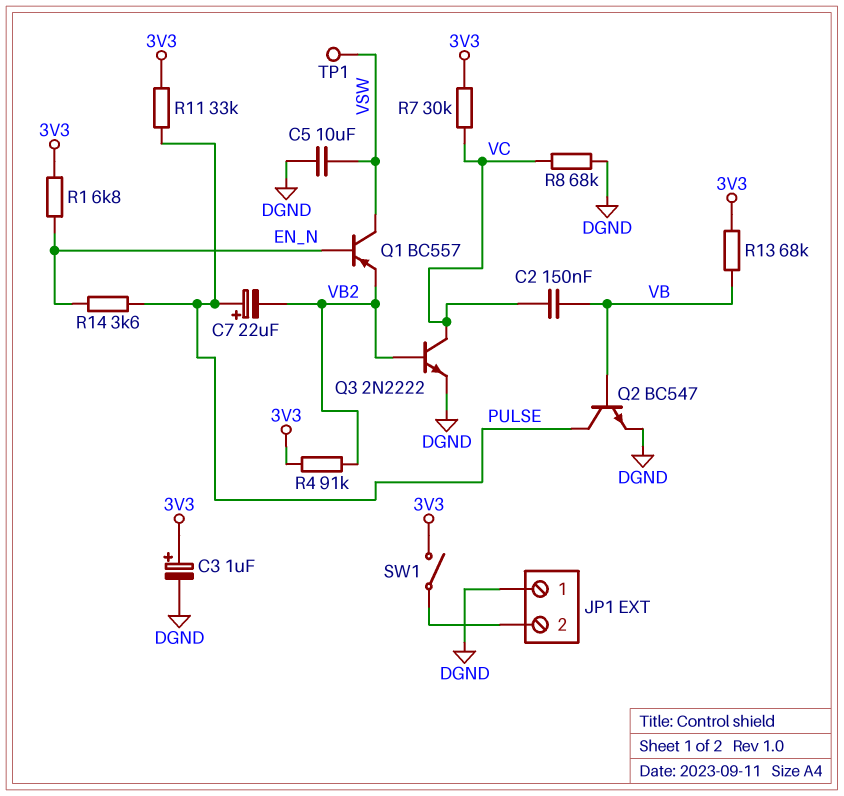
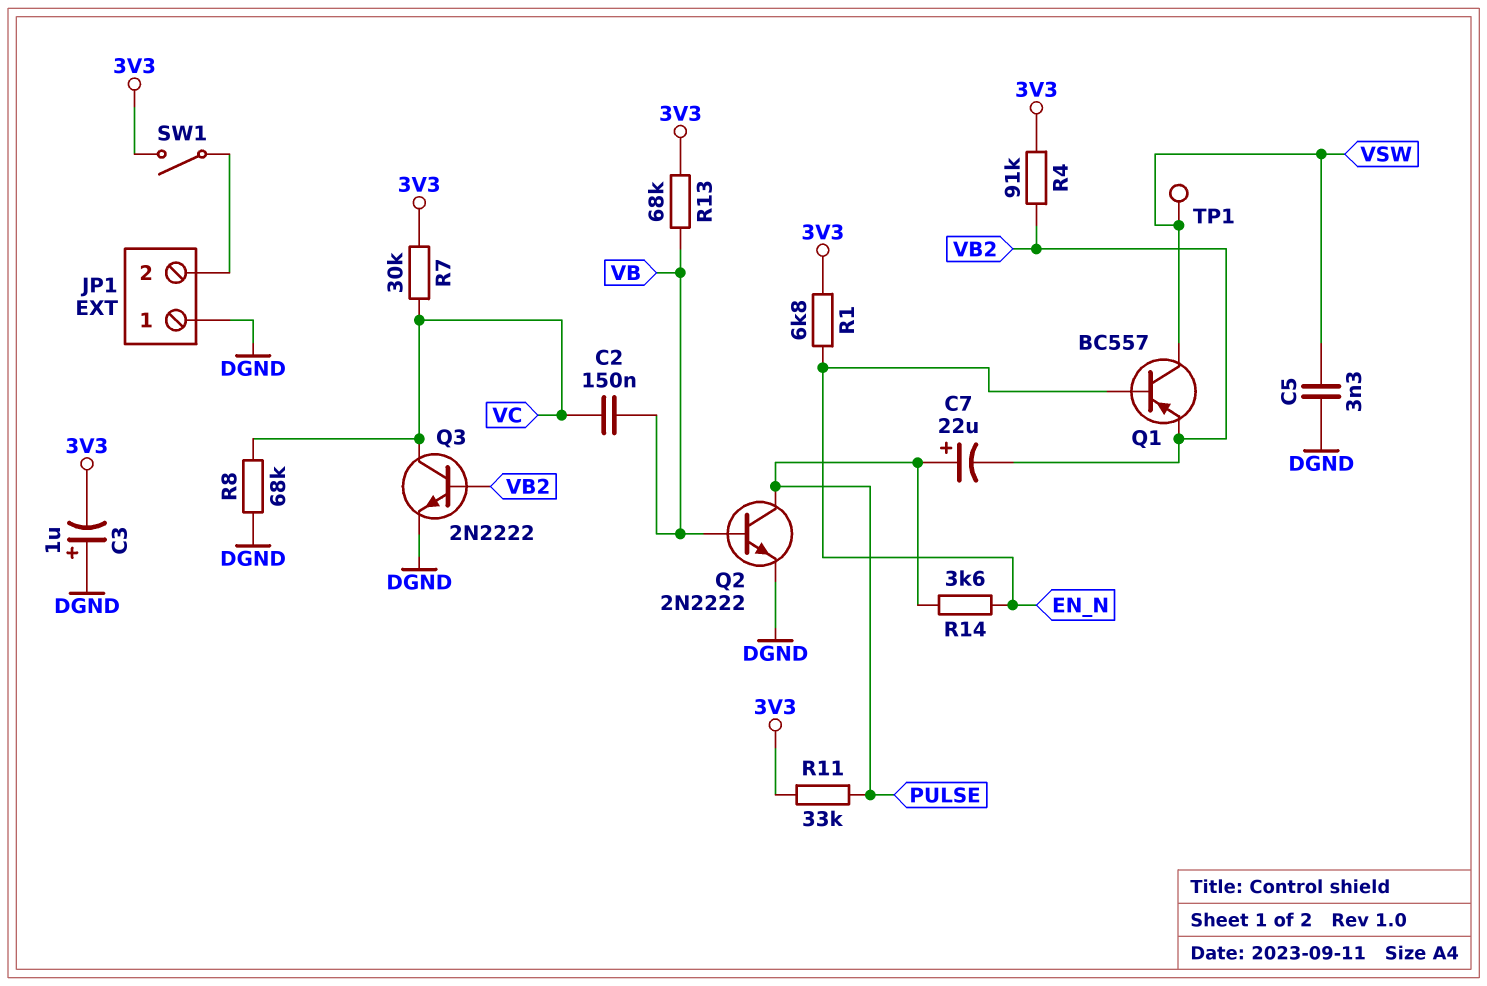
C3: 1uF (plus 3V3, minus DGND) -> 1uF (plus DGND, minus 3V3)
C5: 10uF (DGND, VSW) -> 3.3nF (DGND, VSW)
Q2: NPN BC547 (B VB, C PULSE, E DGND) -> NPN 2N2222 (B VB, C PULSE, E DGND)

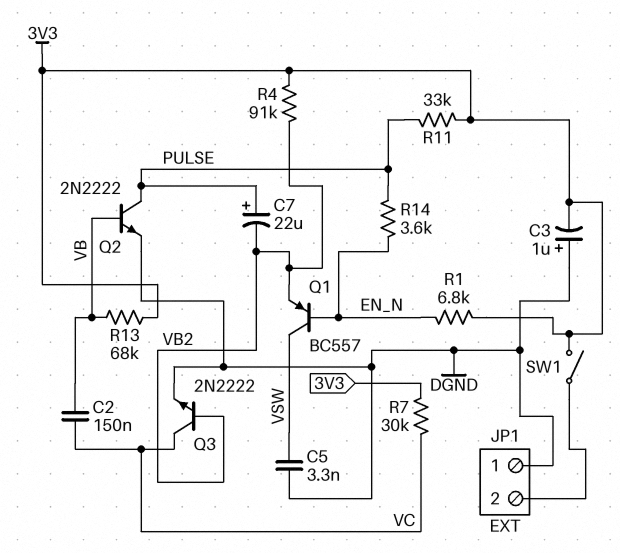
R8: 68k (DGND, VC) -> none
TP1: test point (VSW) -> none

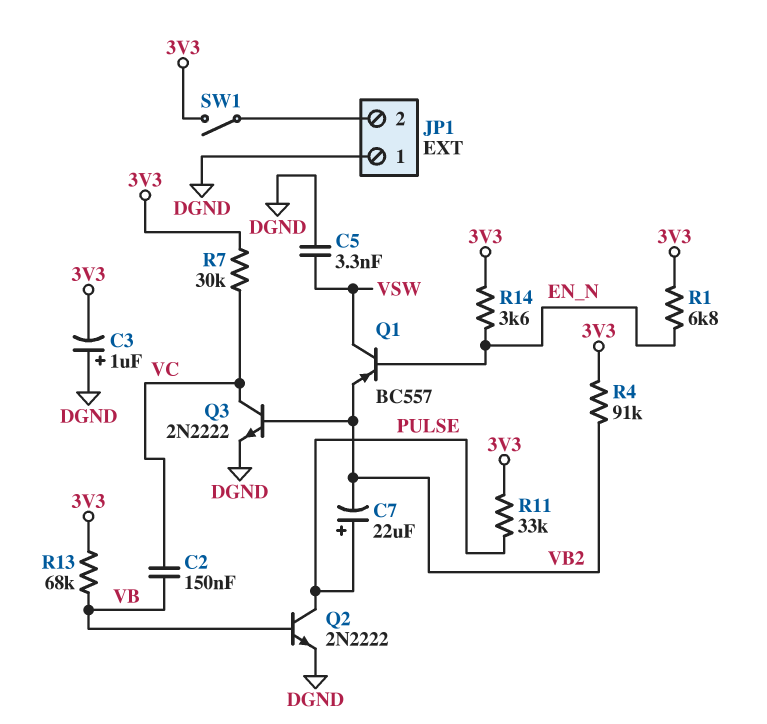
R14: 3.6k (EN_N, PULSE) -> 3.6k (3V3, EN_N)

